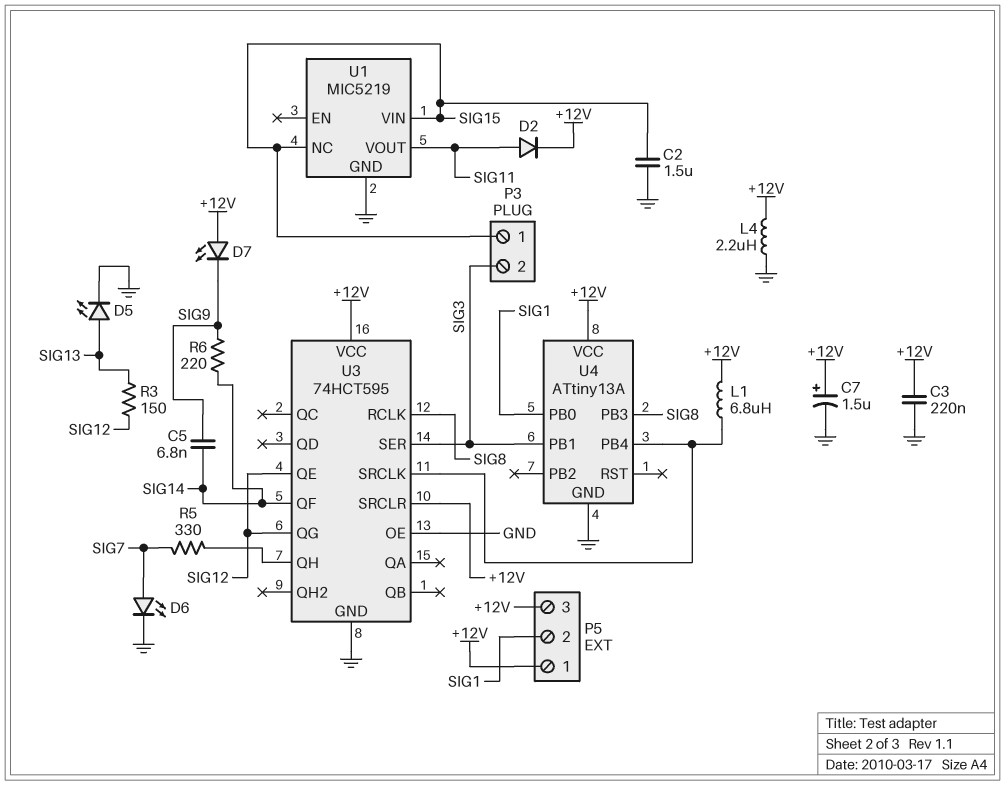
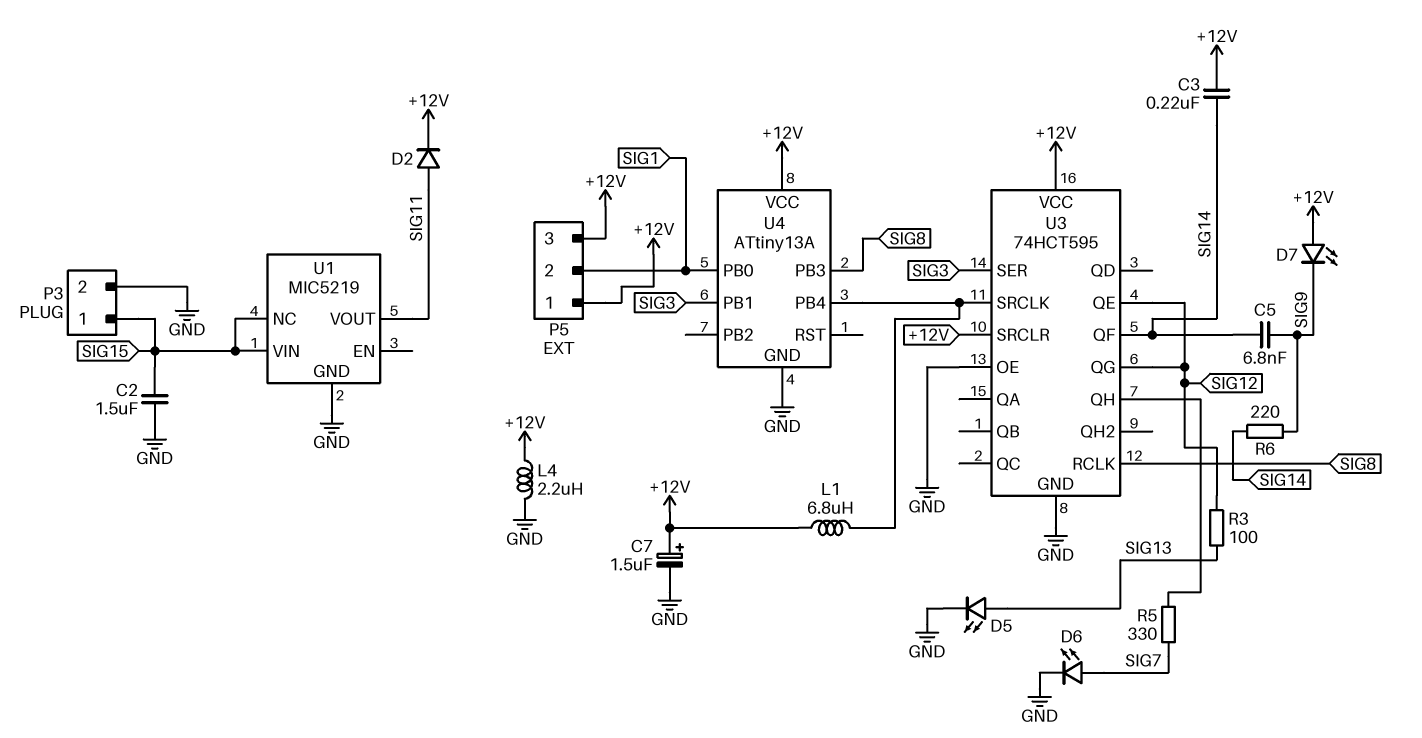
C3: 220nF (+12V, GND) -> 220nF (+12V, SIG14)
P3 pin 2: SIG3 -> GND
R3: 150 (SIG12, SIG13) -> 100 (SIG12, SIG13)

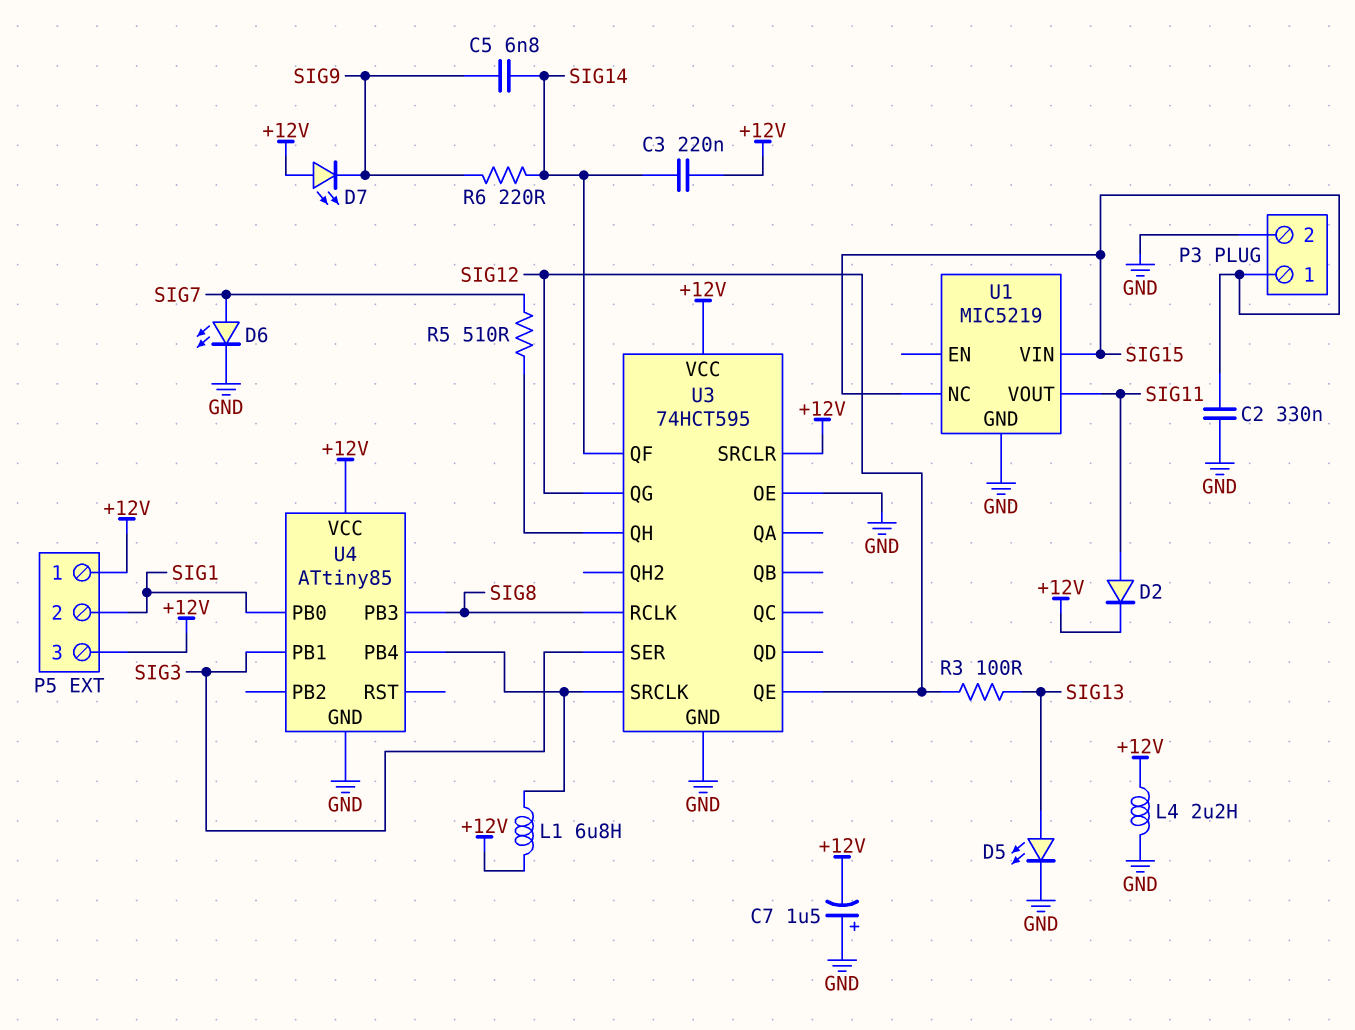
C2: 1.5uF (GND, SIG15) -> 330nF (GND, SIG15)
C7: 1.5uF (plus +12V, minus GND) -> 1.5uF (plus GND, minus +12V)
R5: 330 (SIG7, U3/QH) -> 510 (SIG7, U3/QH)
U4: ATtiny13A -> ATtiny85

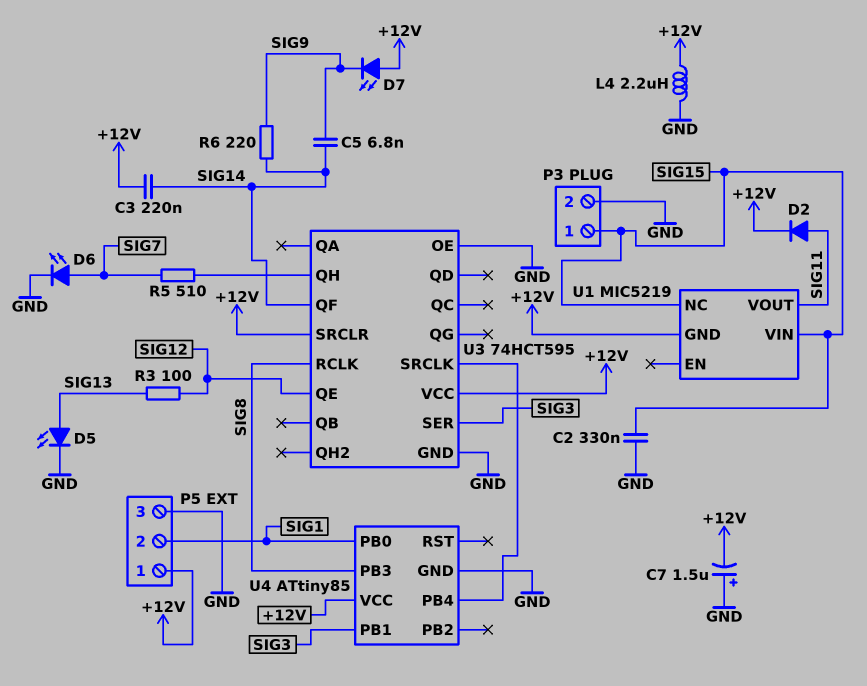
L1: 6.8uH (+12V, U3/SRCLK) -> none
P5 pin 3: +12V -> GND
U1 pin GND: GND -> +12V
U3 pin QG: SIG12 -> none

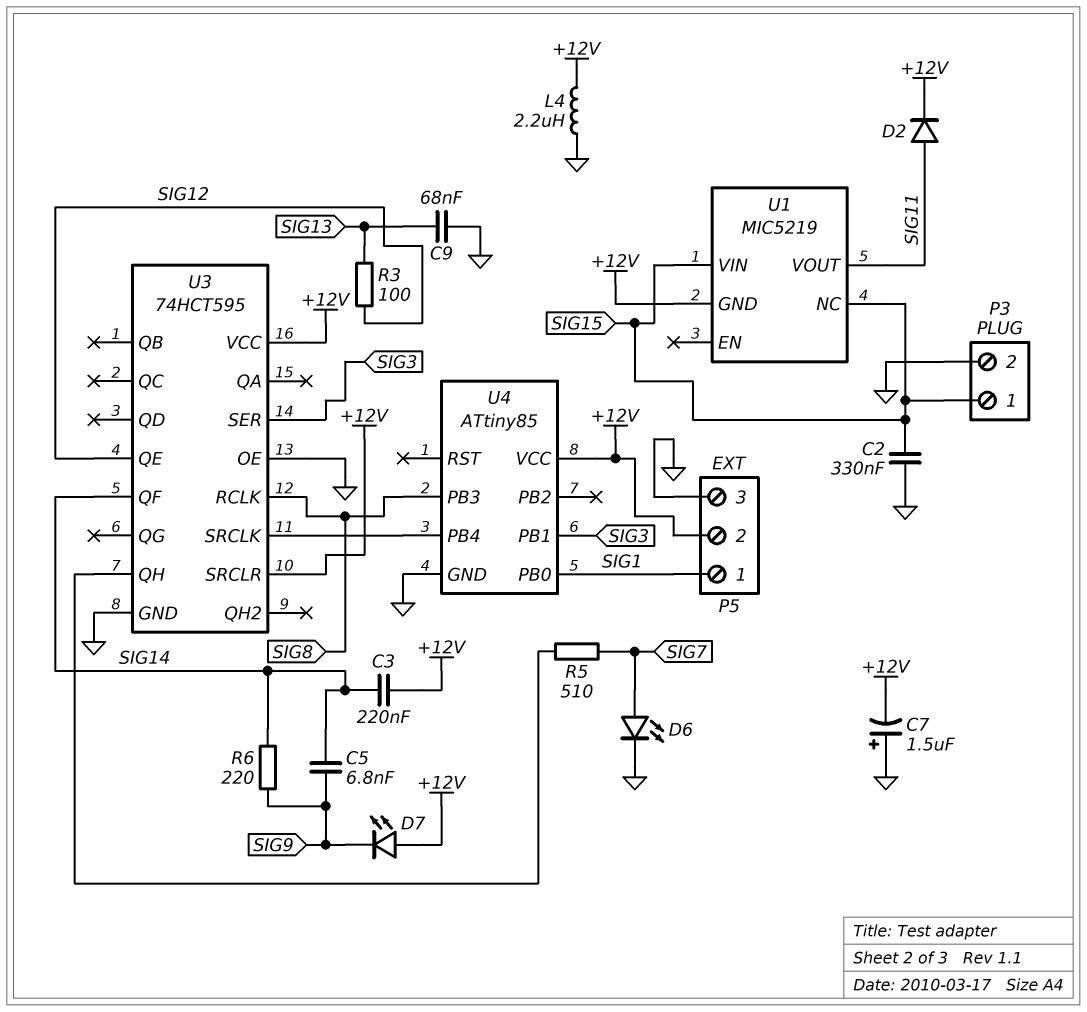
C9: none -> 68nF (GND, SIG13)
D5: LED (A SIG13, K GND) -> none
P5 pin 1: +12V -> SIG1
P5 pin 2: SIG1 -> +12V

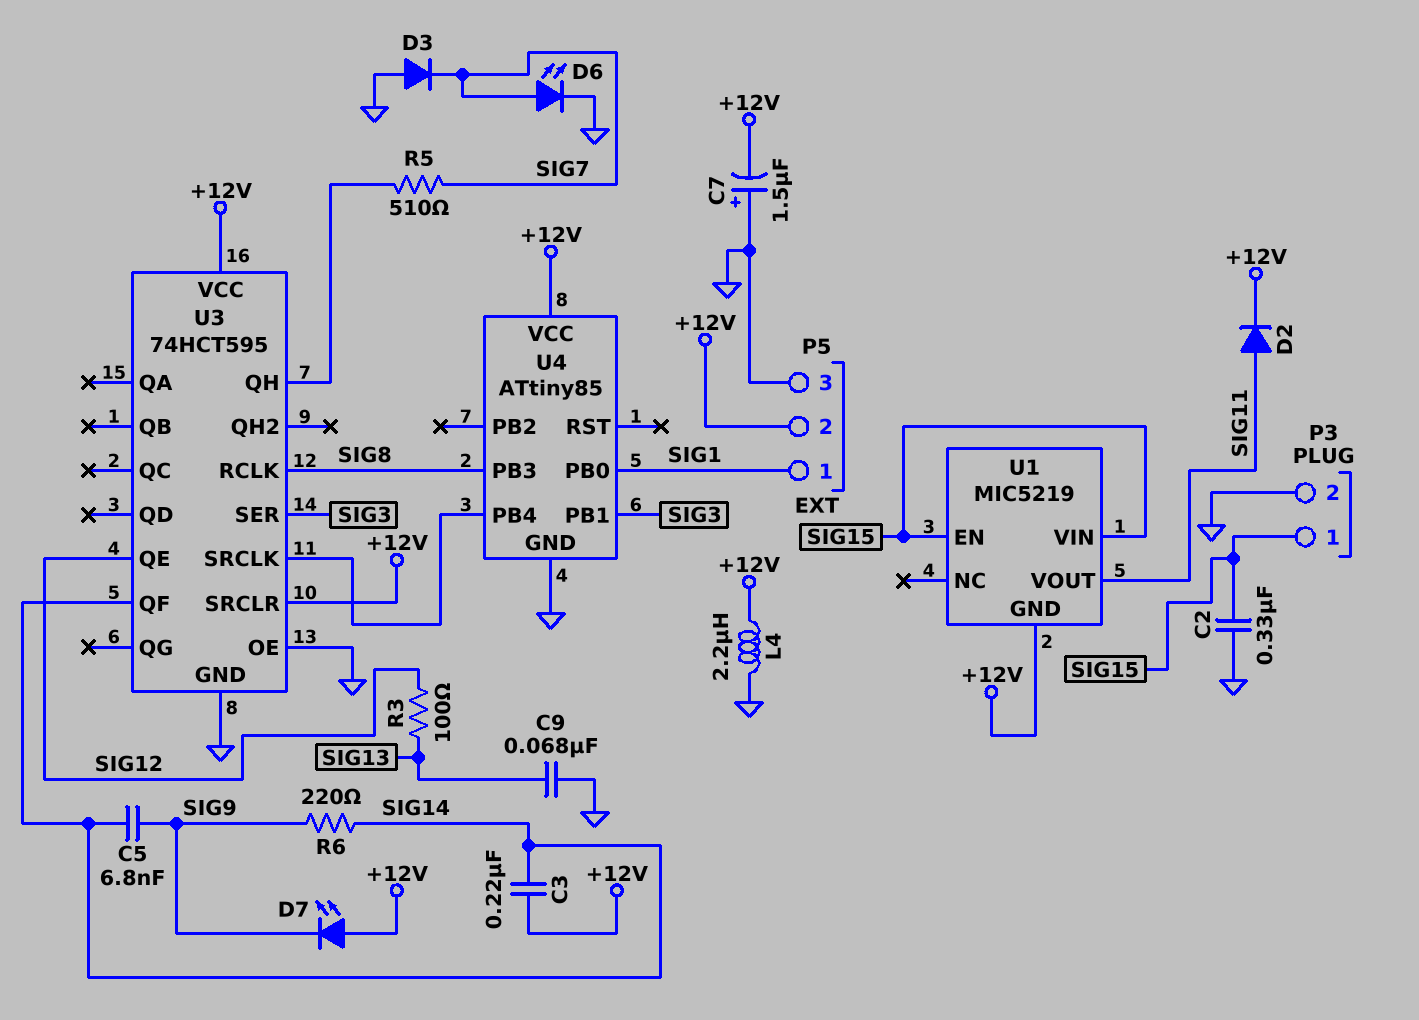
D3: none -> diode (A GND, K SIG7)
U1 pin EN: none -> SIG15
U1 pin NC: SIG15 -> none

